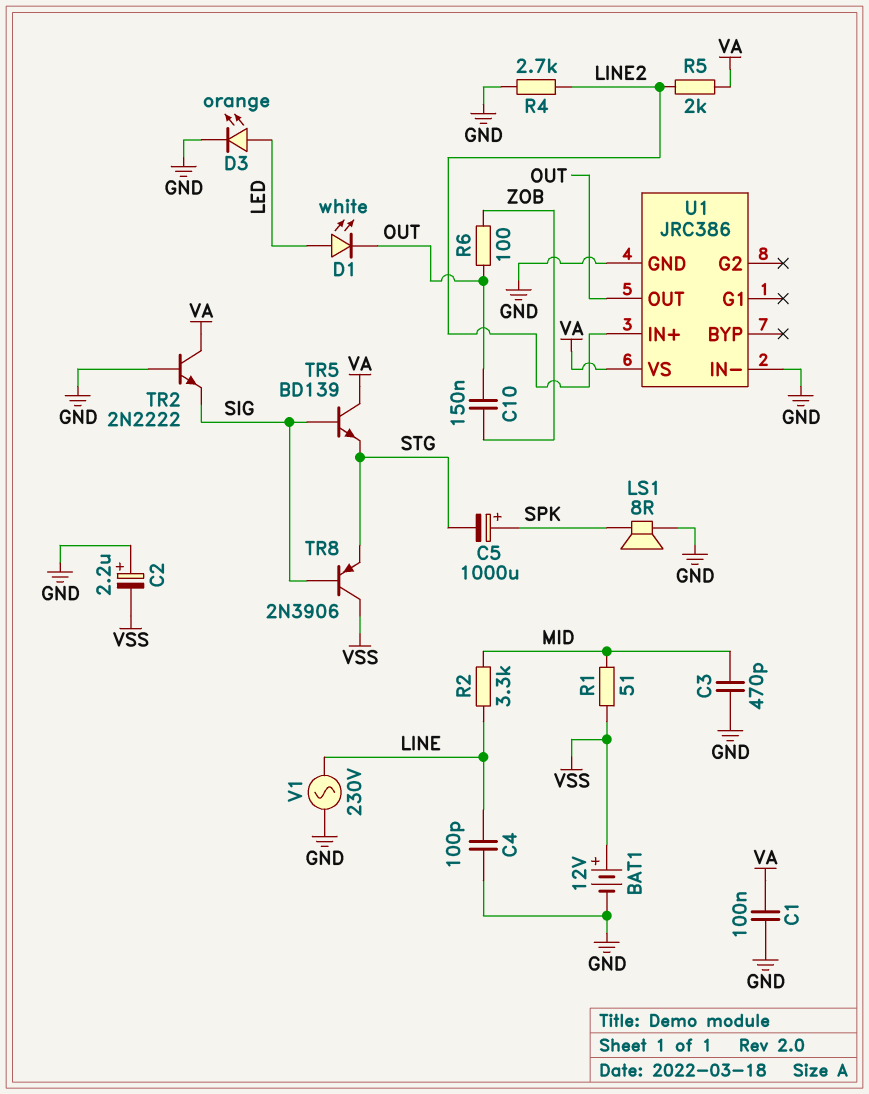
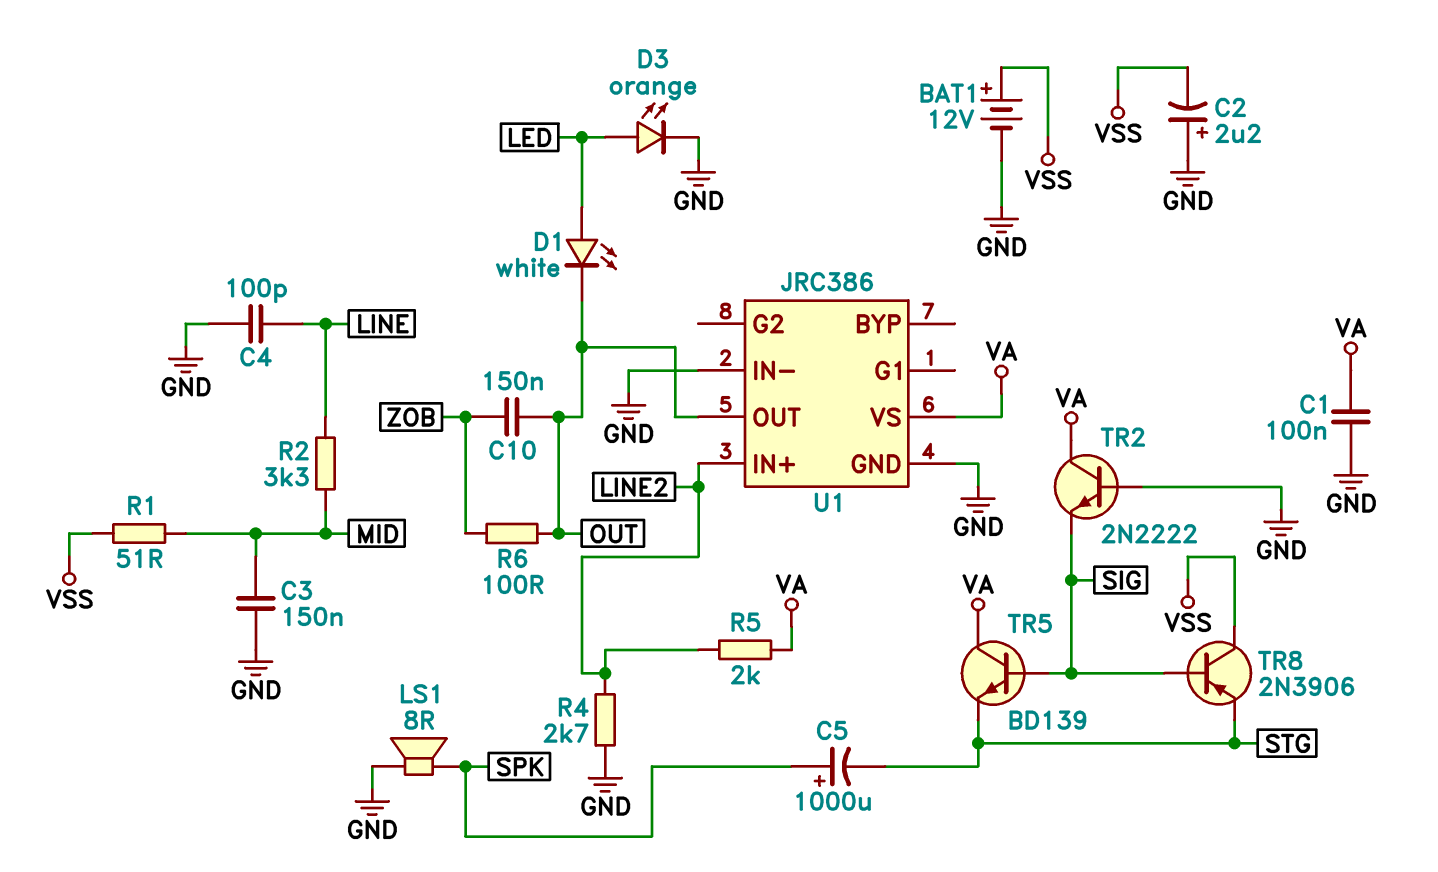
C3: 470pF (GND, MID) -> 150nF (GND, MID)
V1: AC 230V (GND, LINE) -> none

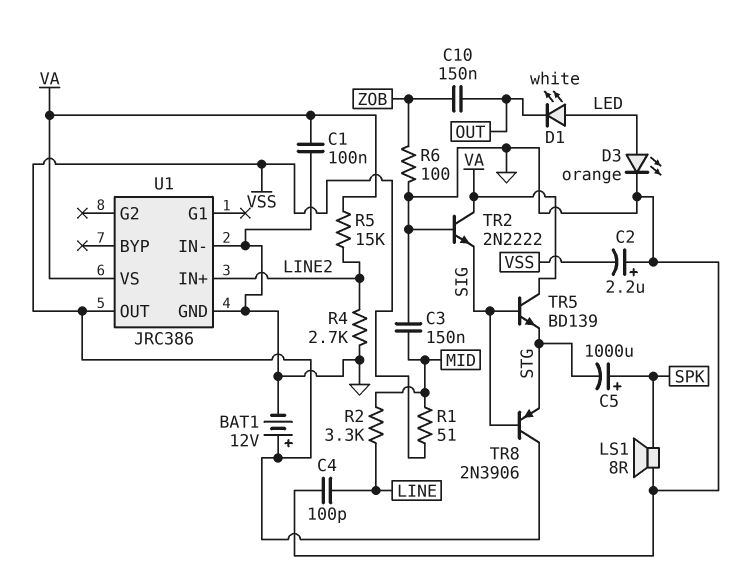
R5: 2k (LINE2, VA) -> 15k (LINE2, VA)
R6: 100 (OUT, ZOB) -> 100 (GND, ZOB)
U1 pin OUT: OUT -> VSS

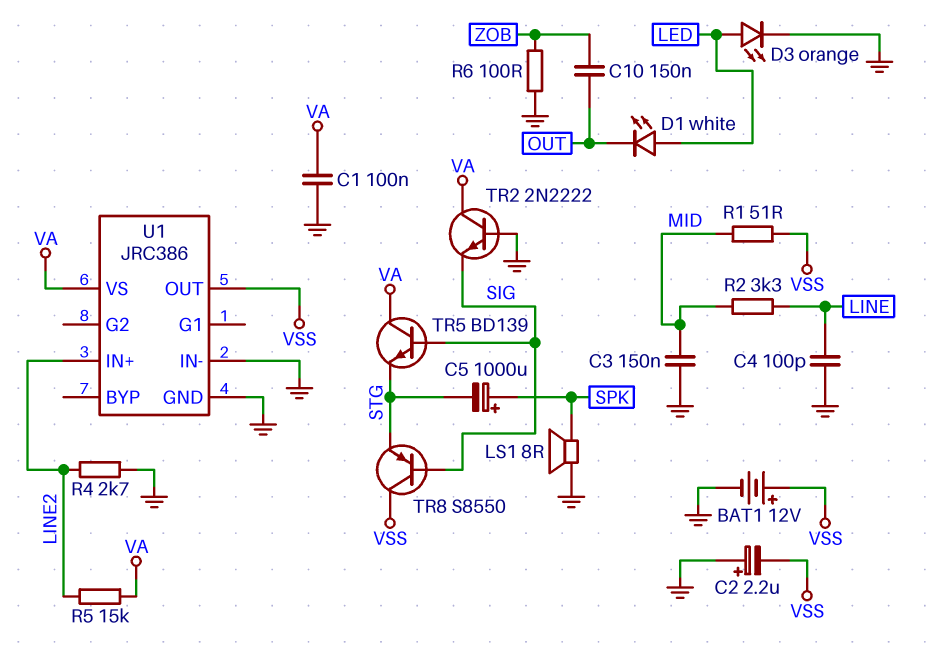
TR8: PNP 2N3906 (B SIG, C VSS, E STG) -> PNP S8550 (B SIG, C VSS, E STG)

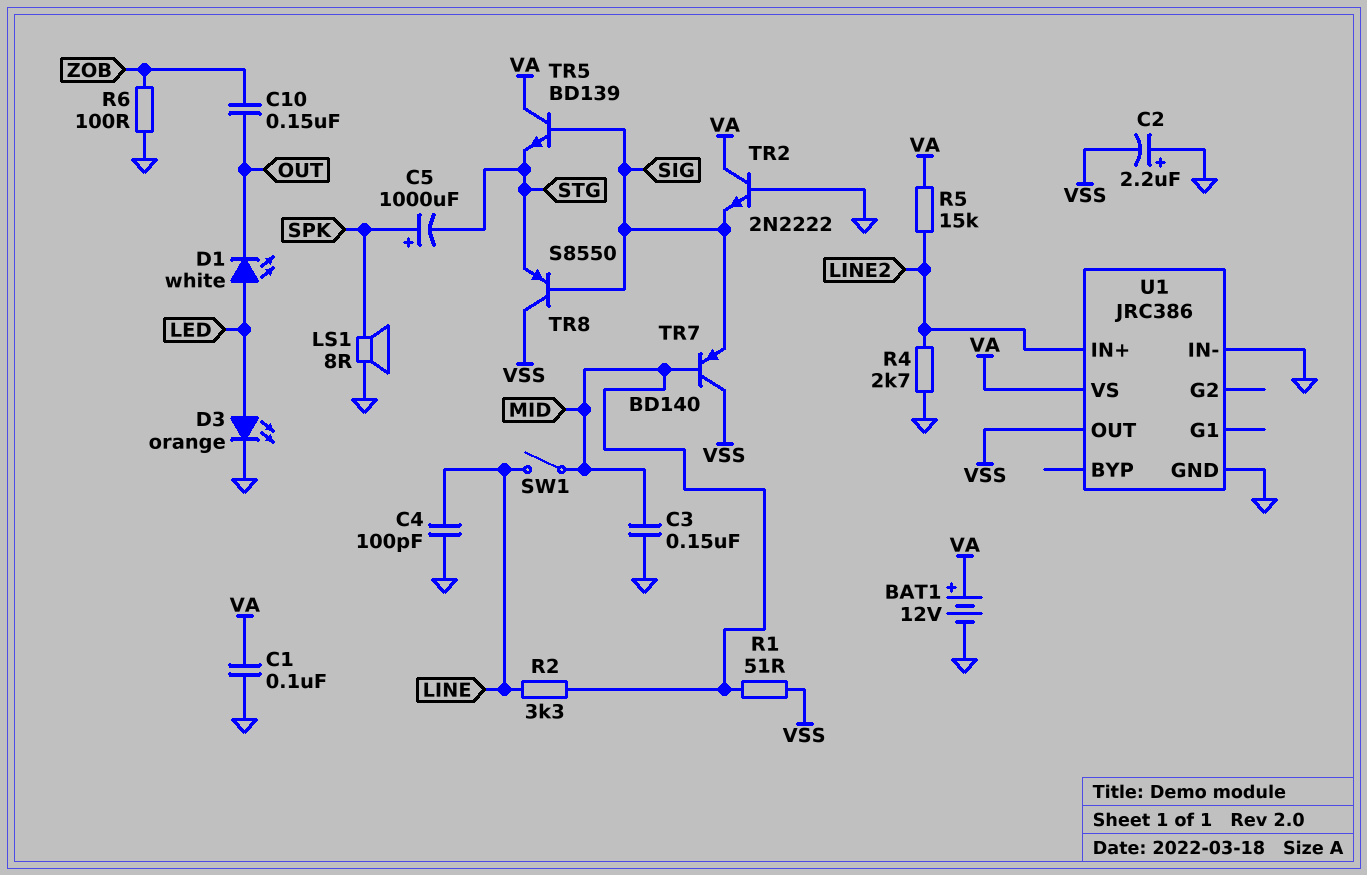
BAT1: 12V (plus VSS, minus GND) -> 12V (plus VA, minus GND)
SW1: none -> switch (LINE, MID)
TR7: none -> PNP BD140 (B MID, C VSS, E SIG)

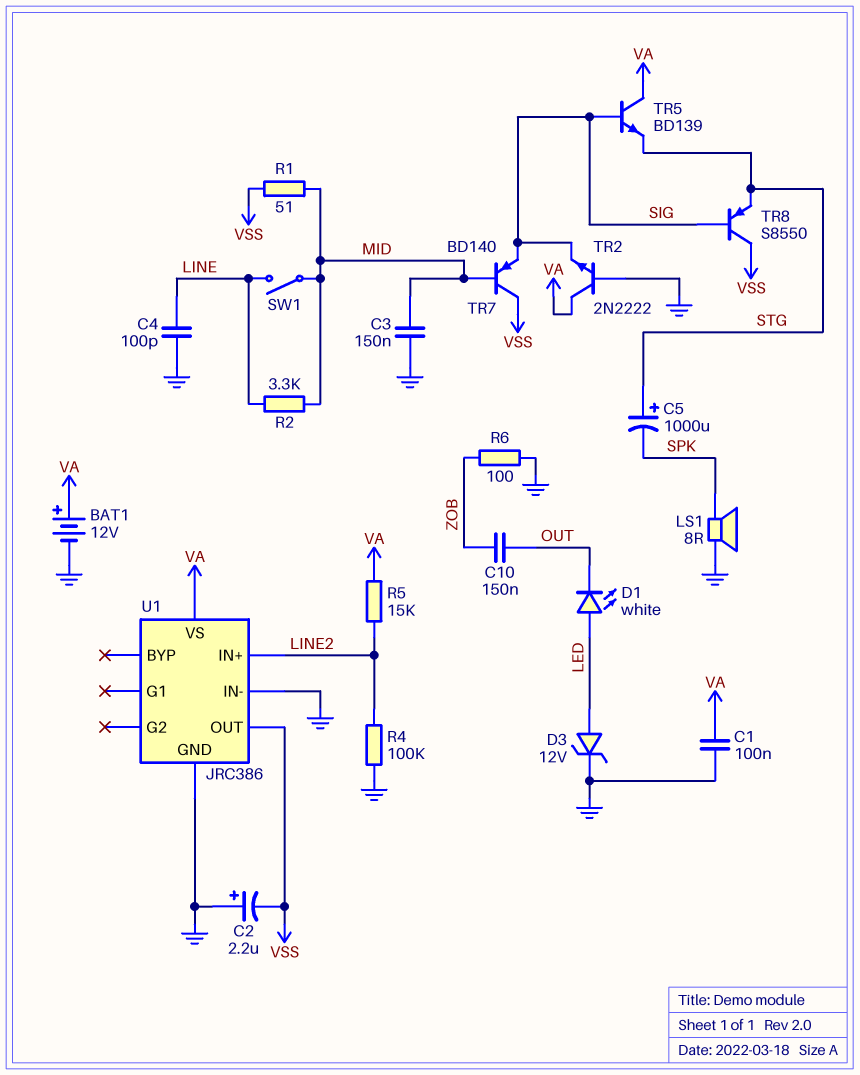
C5: 1000uF (plus SPK, minus STG) -> 1000uF (plus STG, minus SPK)
D3: LED orange (A LED, K GND) -> zener 12V (A LED, K GND)
R4: 2.7k (GND, LINE2) -> 100k (GND, LINE2)

